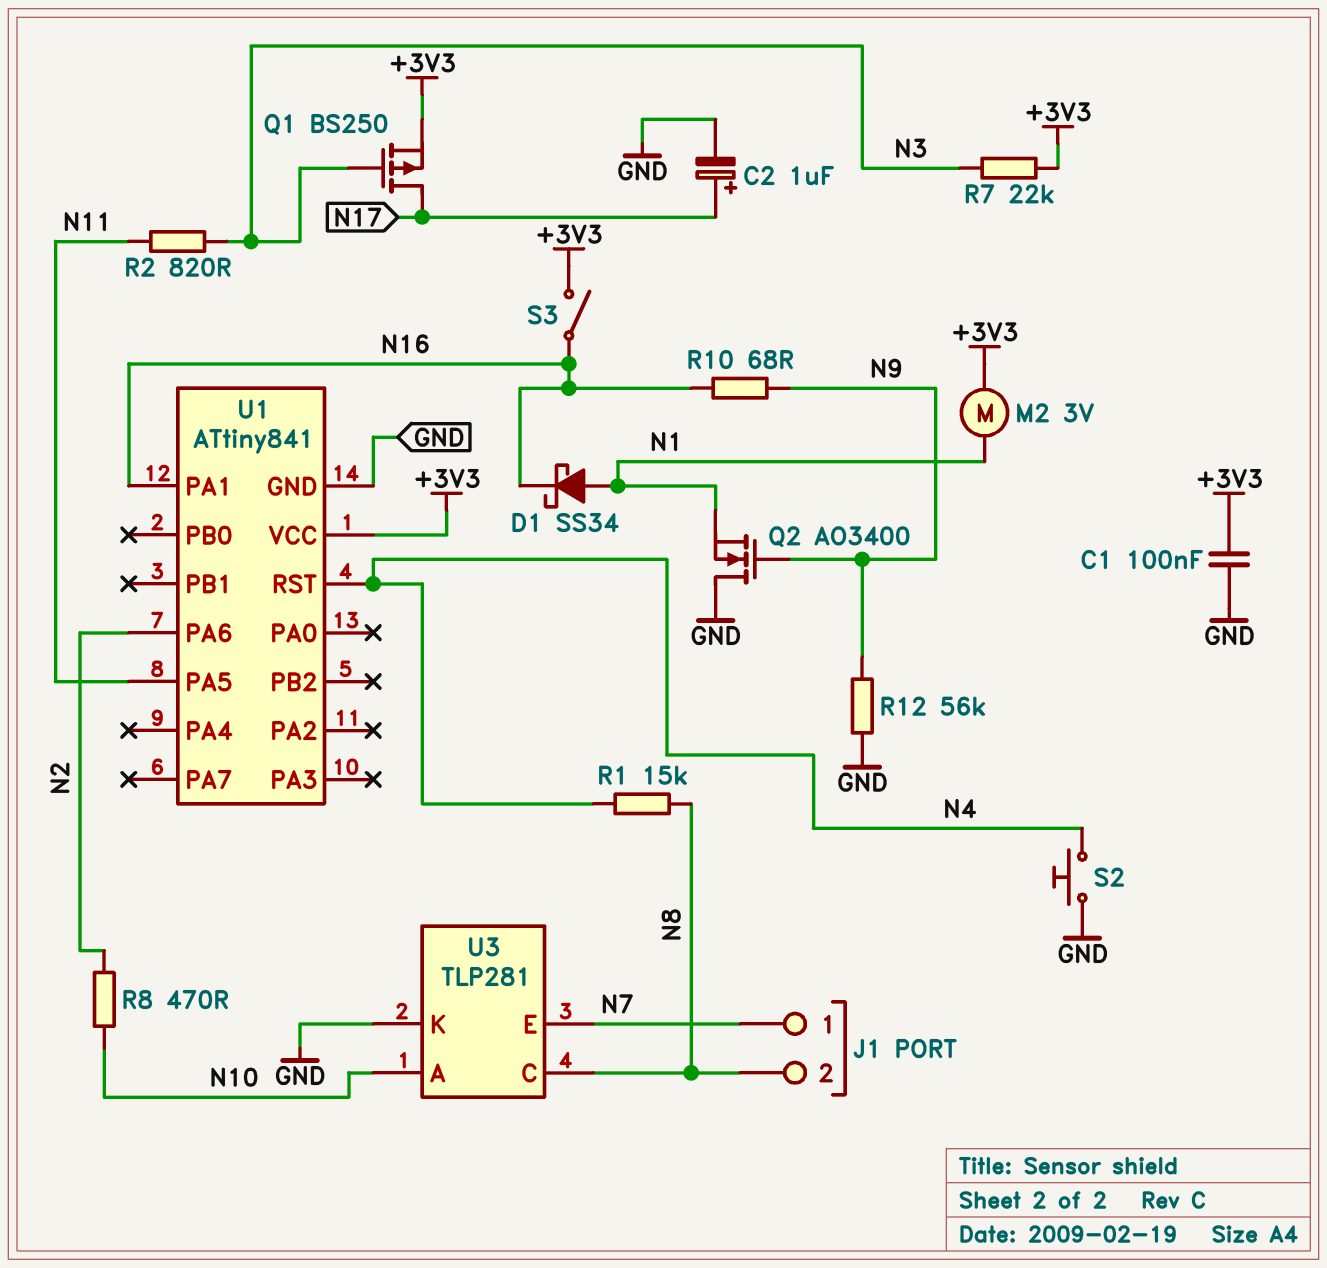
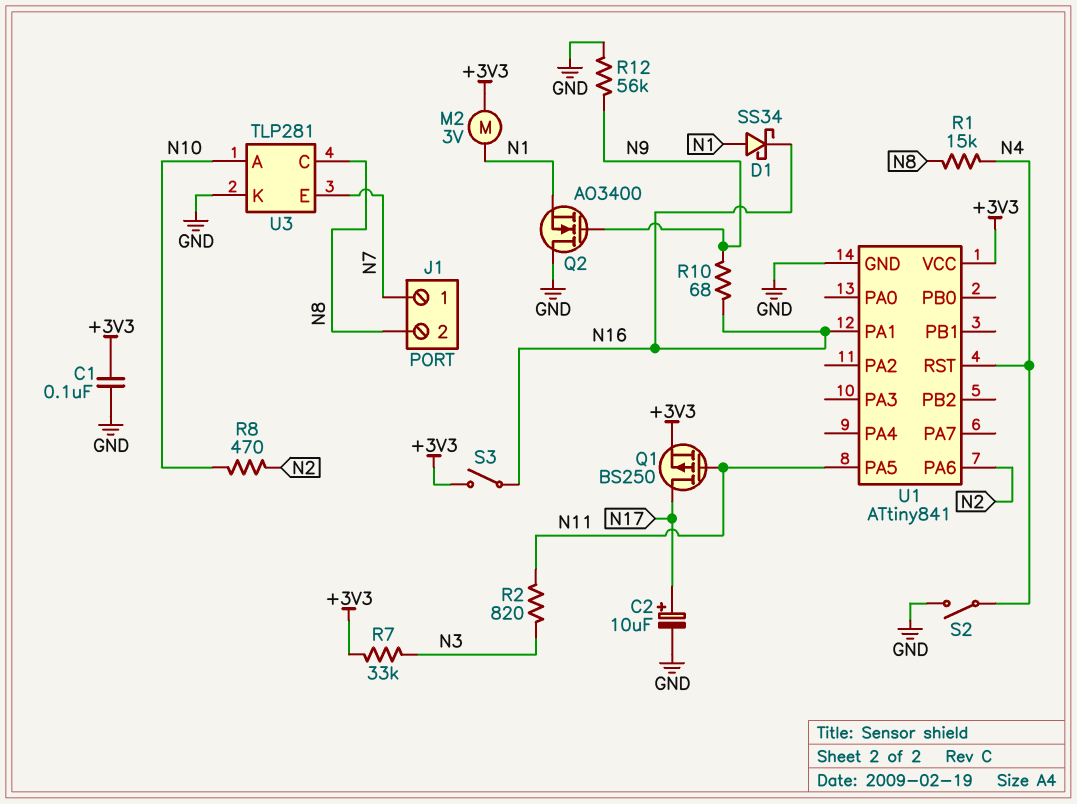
C2: 1uF (plus N17, minus GND) -> 10uF (plus N17, minus GND)
Q1: PMOS BS250 (G N3, D N17, S +3V3) -> PMOS BS250 (G N11, D N17, S +3V3)
R7: 22k (+3V3, N3) -> 33k (+3V3, N3)
S2: button (GND, N4) -> switch (GND, N4)

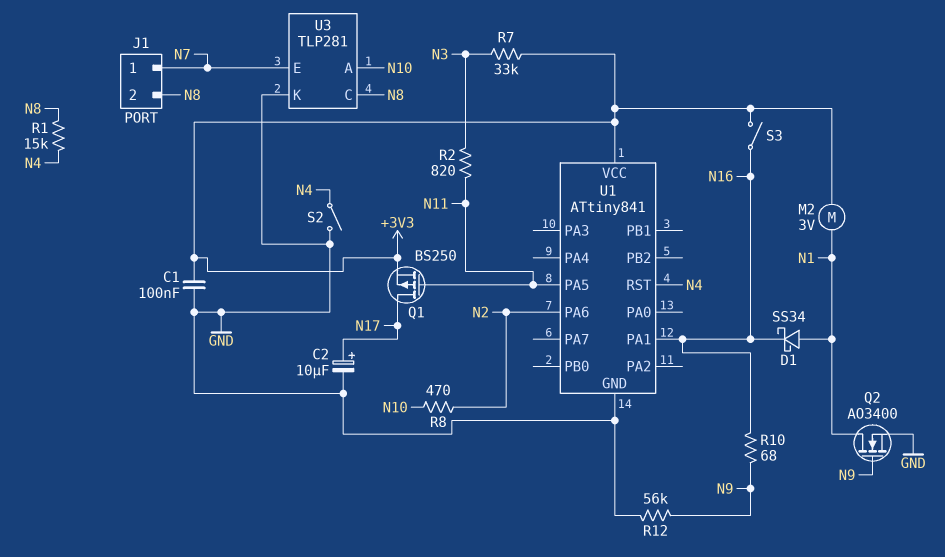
Q2: NMOS AO3400 (G N9, D GND, S N1) -> NMOS AO3400 (G N9, D N1, S GND)

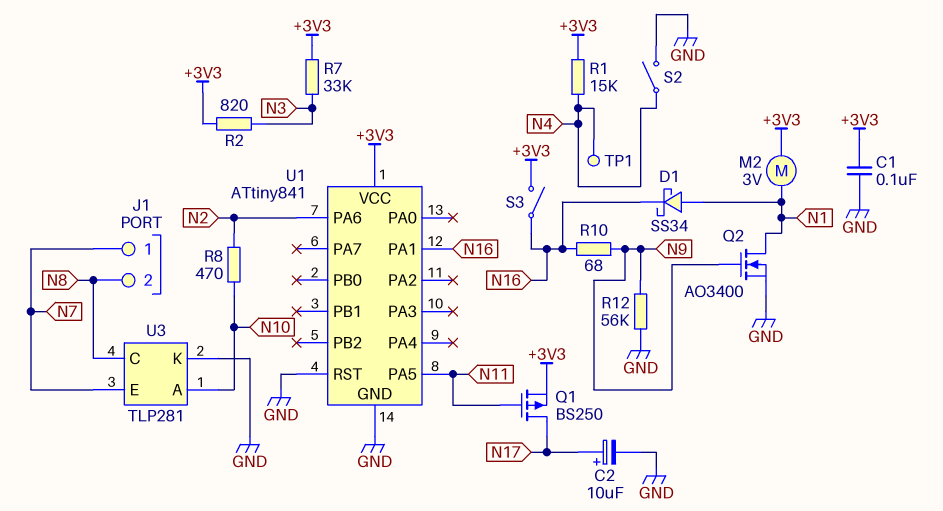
R1: 15k (N4, N8) -> 15k (+3V3, N4)
R2: 820 (N3, N11) -> 820 (+3V3, N3)
TP1: none -> test point (N4)
U1 pin RST: N4 -> GND

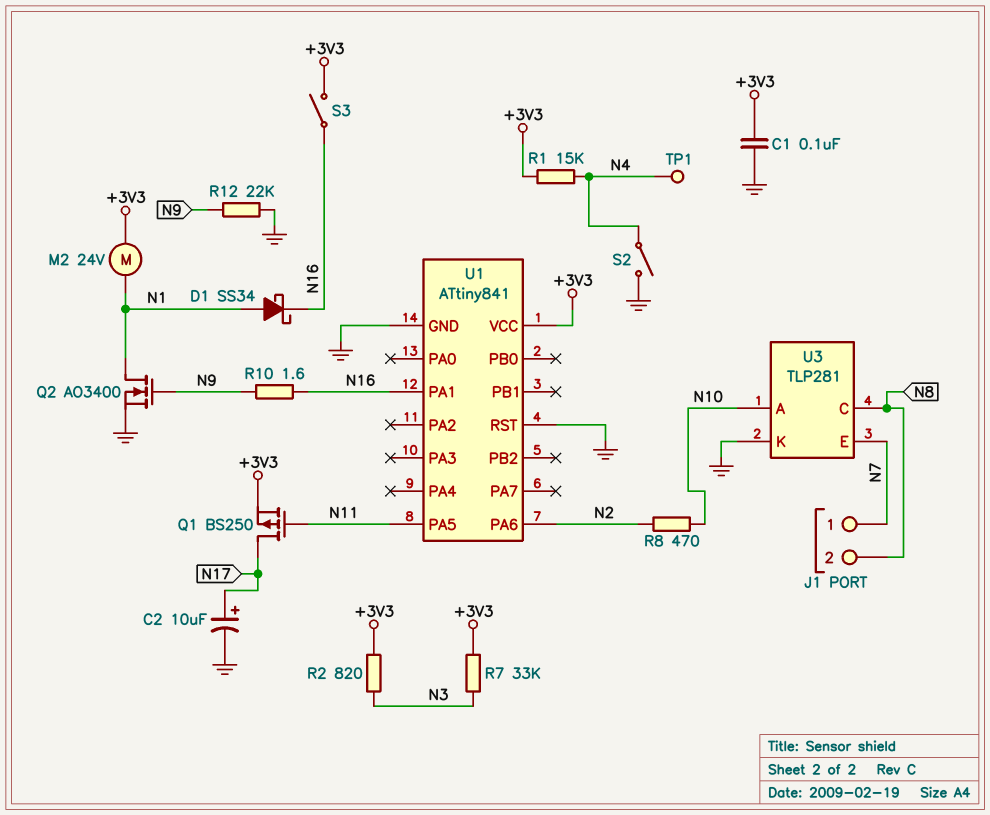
M2: motor 3V (+3V3, N1) -> motor 24V (+3V3, N1)
R10: 68 (N9, N16) -> 1.6 (N9, N16)
R12: 56k (GND, N9) -> 22k (GND, N9)

